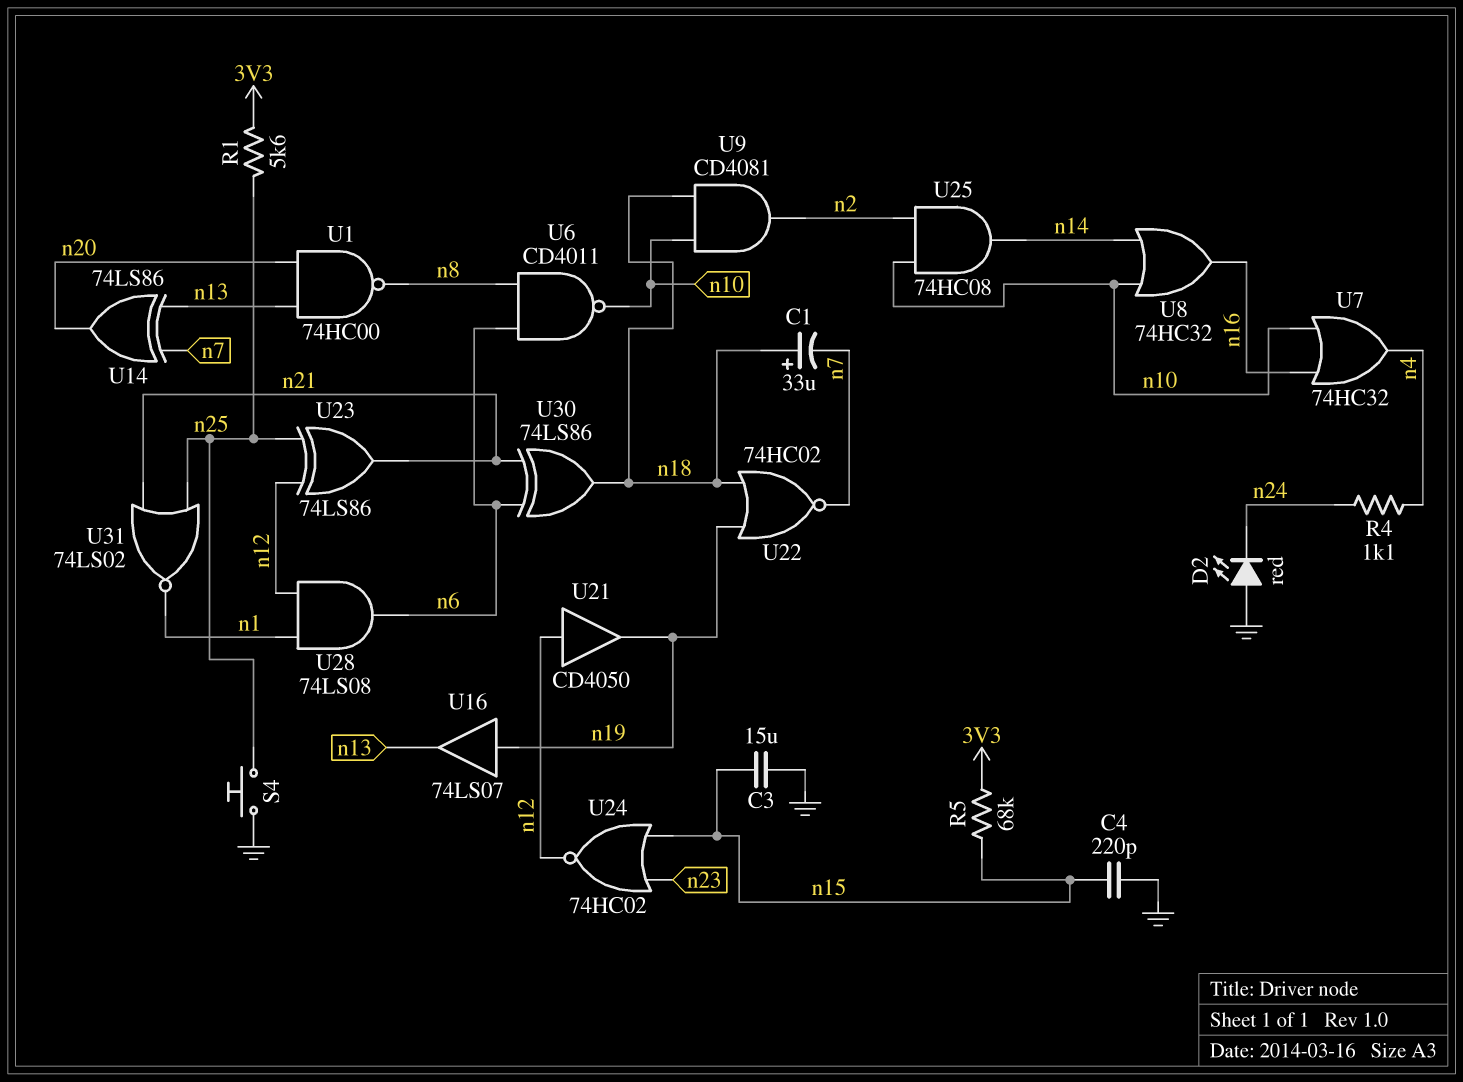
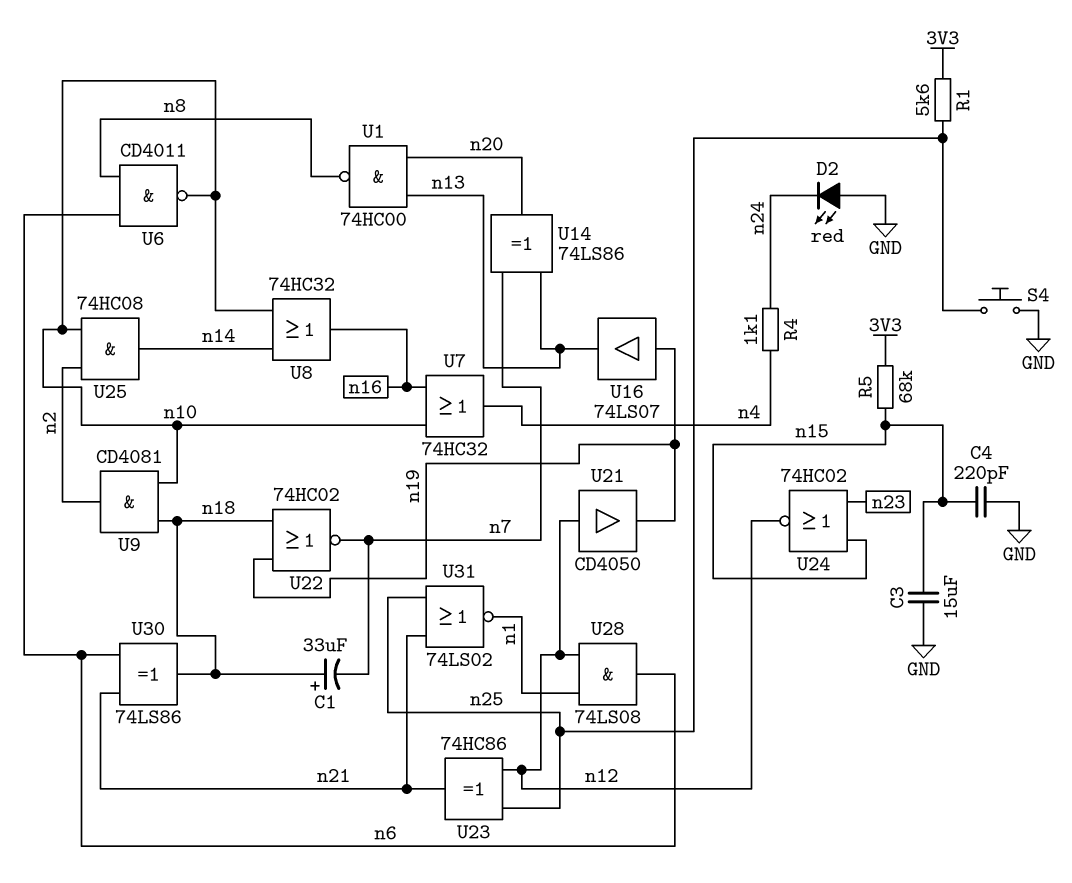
U23: XOR 74LS86 (in n12, in n25, out n21) -> XOR 74HC86 (in n12, in n25, out n21)

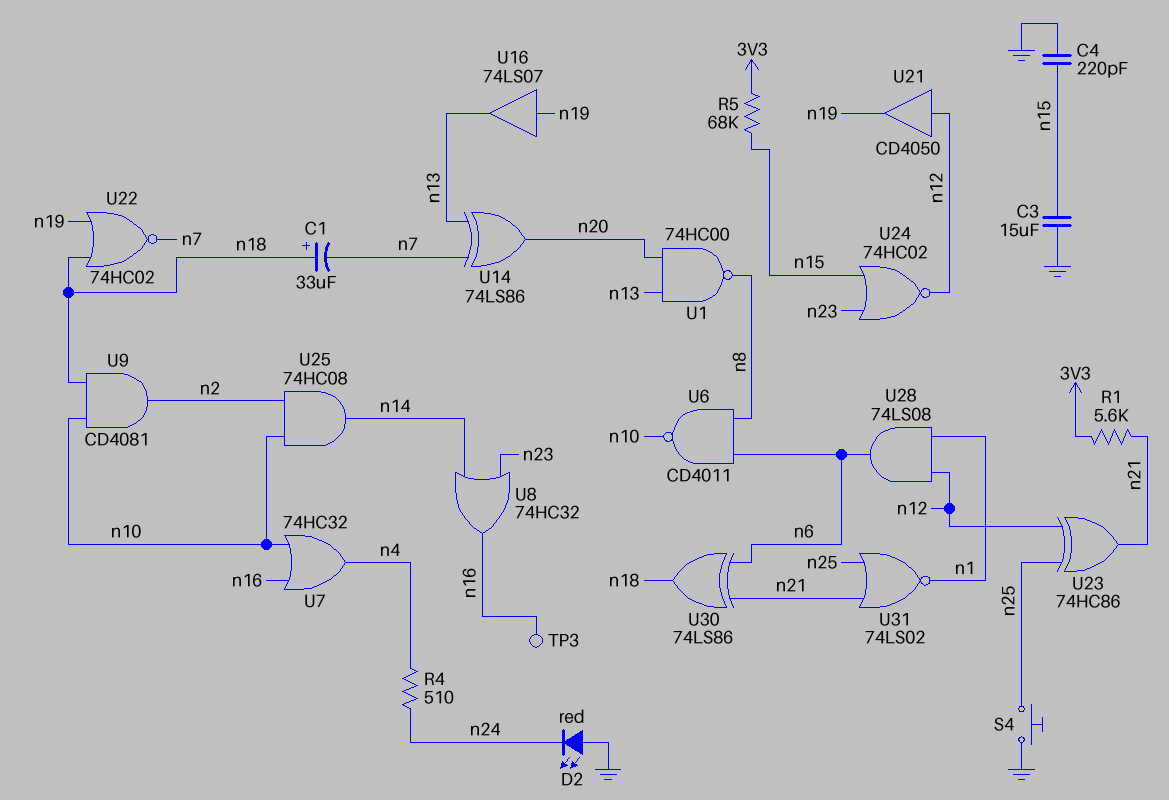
R1: 5.6k (3V3, n25) -> 5.6k (3V3, n21)
R4: 1.1k (n4, n24) -> 510 (n4, n24)
TP3: none -> test point (n16)
U8: OR 74HC32 (in n10, in n14, out n16) -> OR 74HC32 (in n14, in n23, out n16)

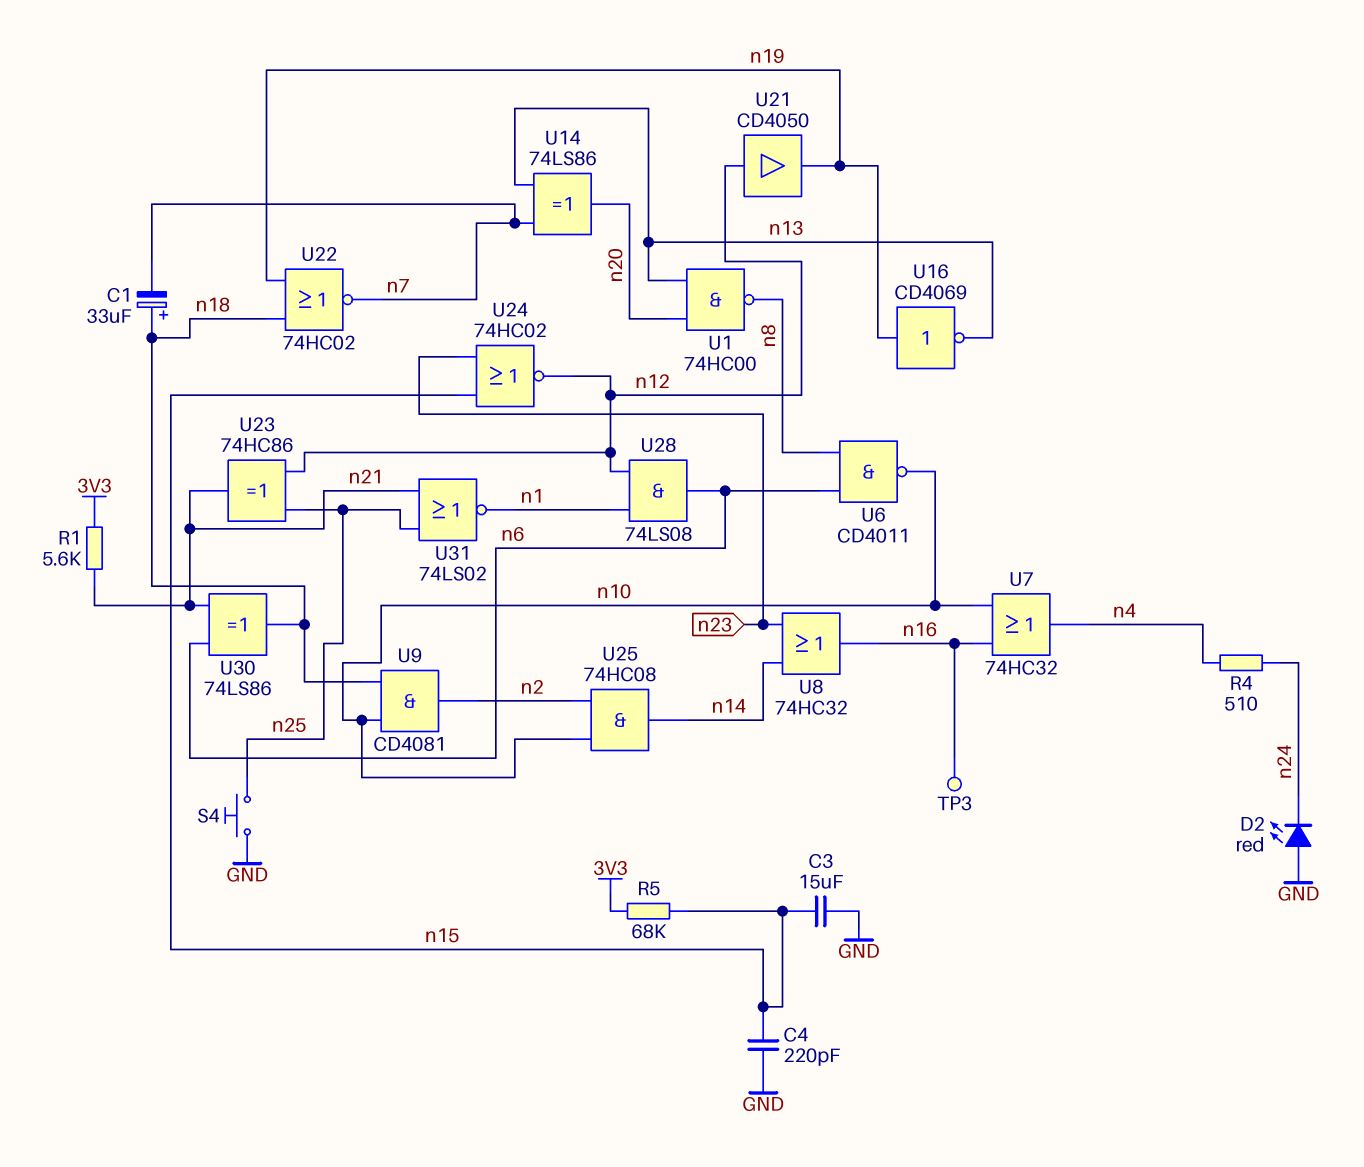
U16: buffer 74LS07 (in n19, out n13) -> NOT CD4069 (in n19, out n13)

